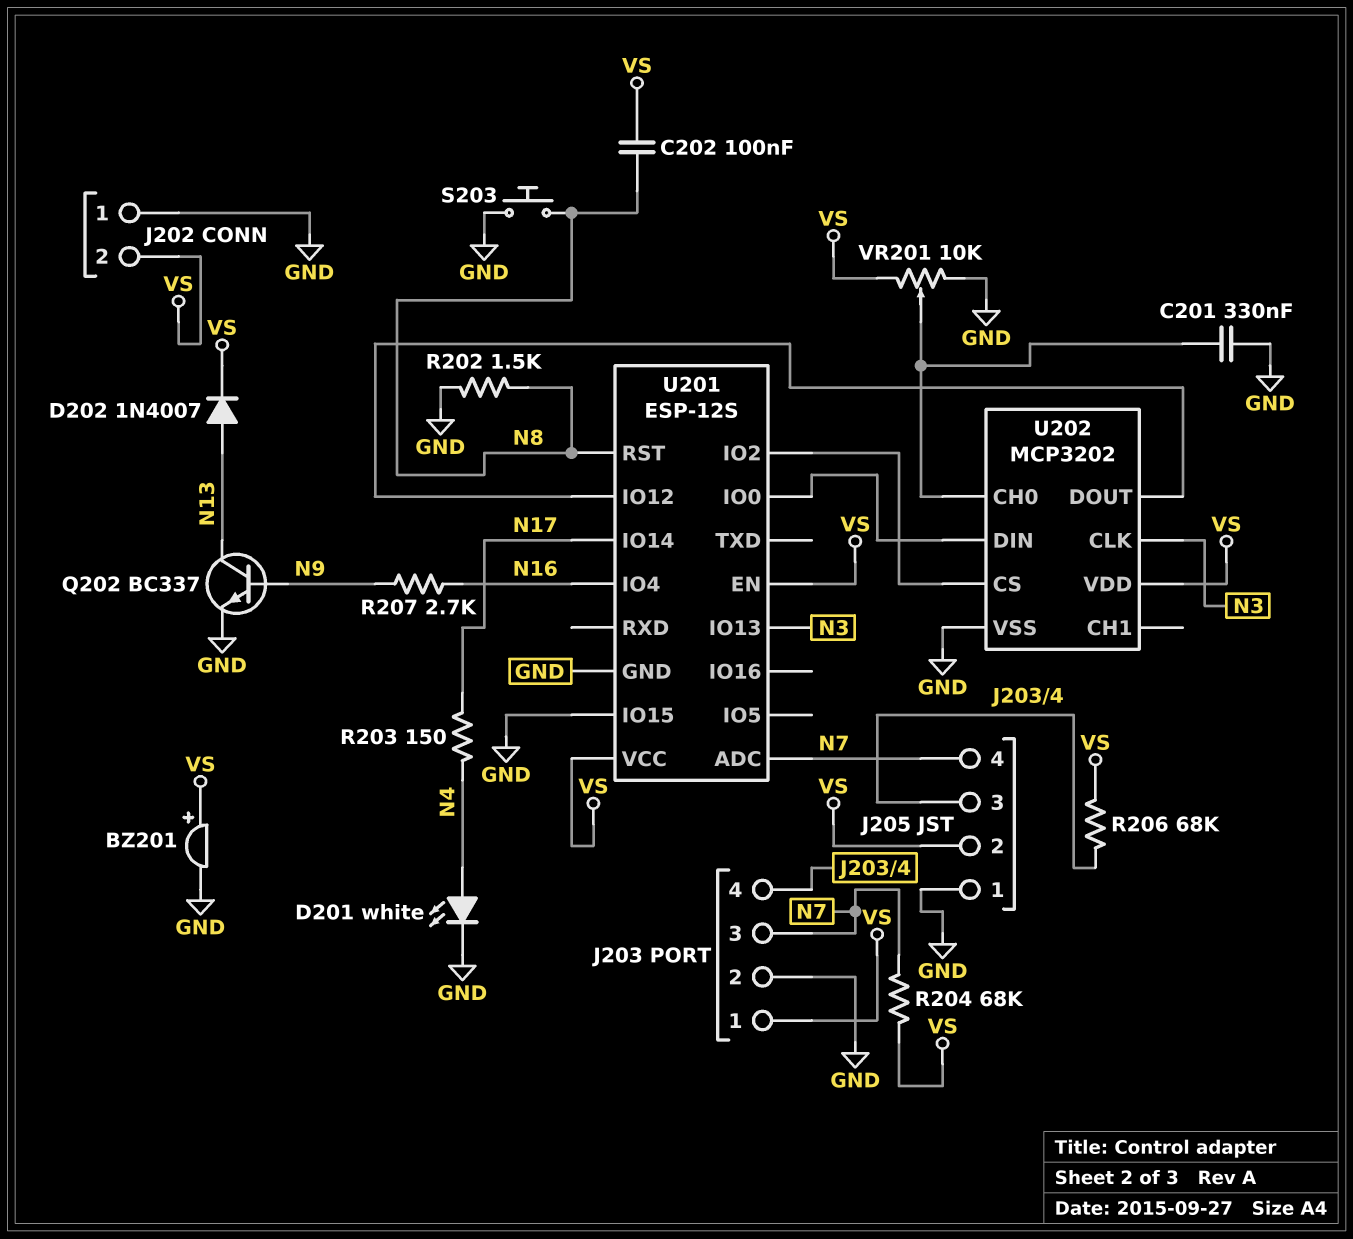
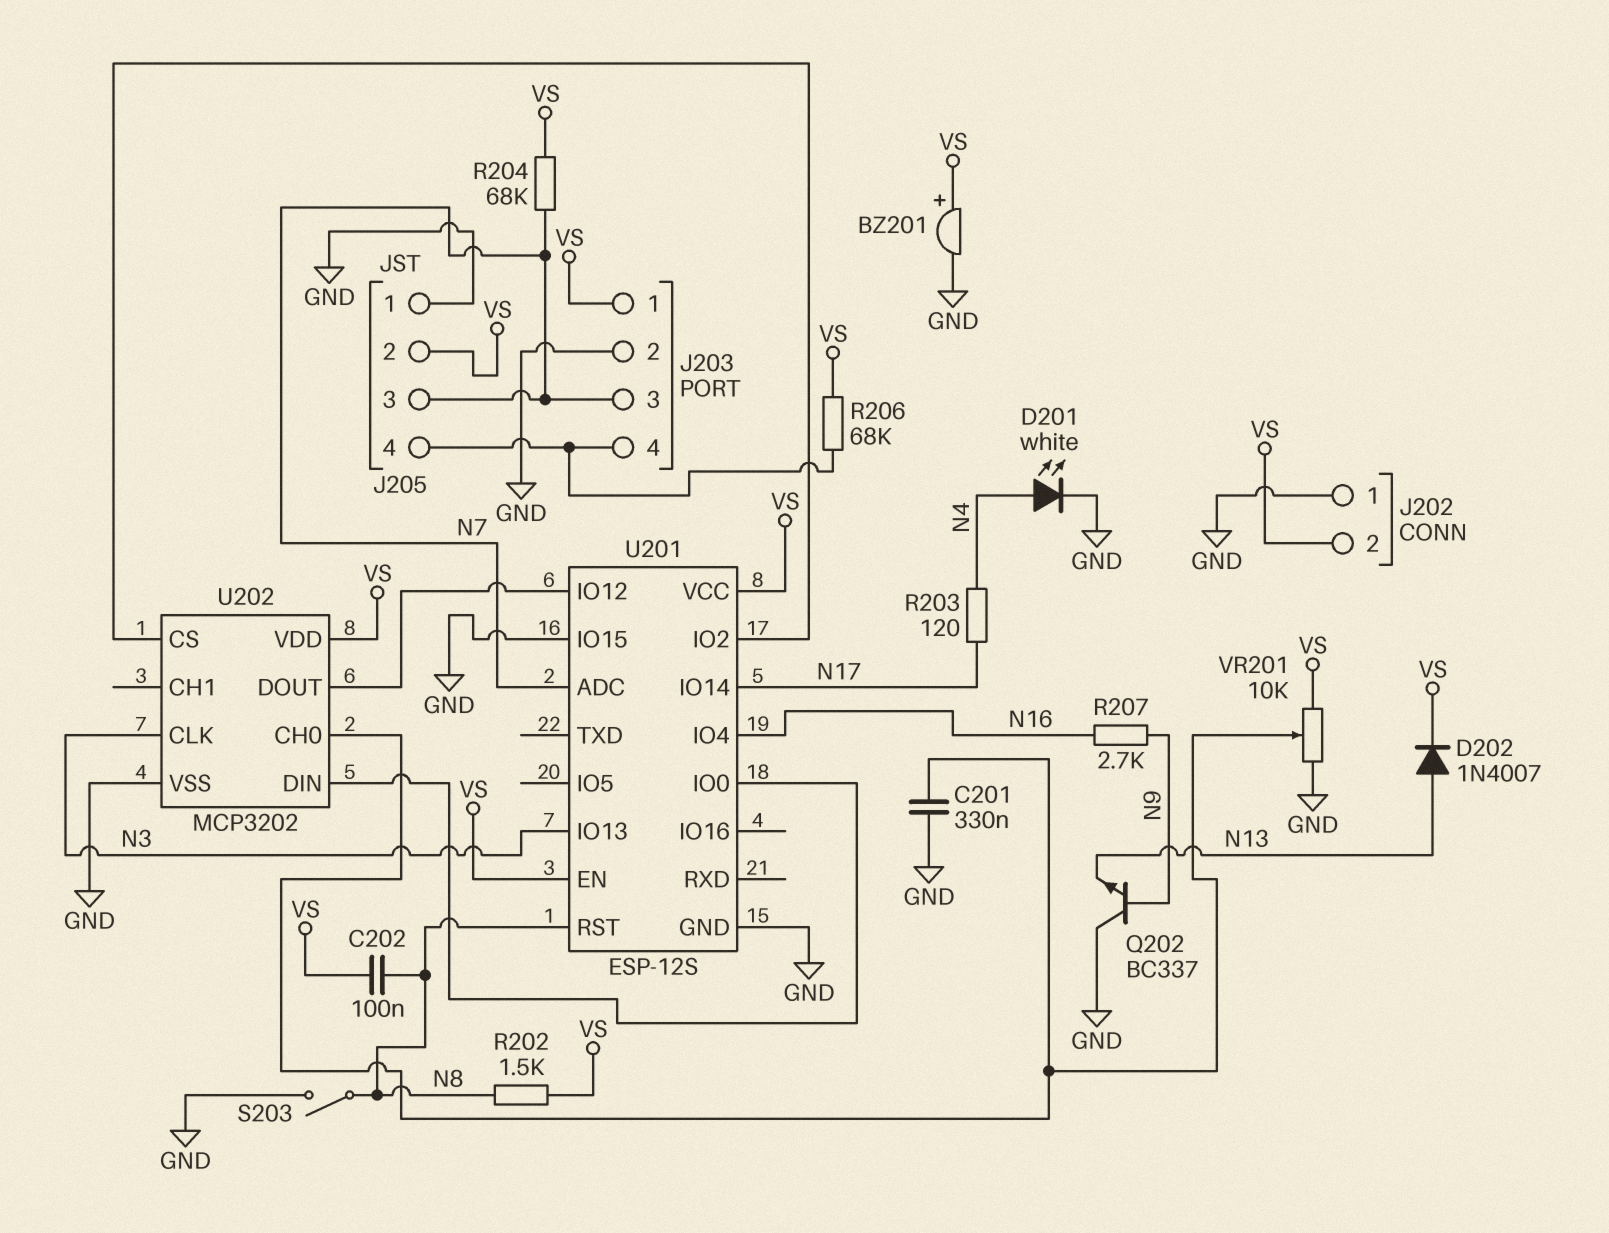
J205 pin 3: J203/4 -> N7
J205 pin 4: N7 -> J203/4
Q202: NPN BC337 (B N9, C N13, E GND) -> NPN BC337 (B N9, C GND, E N13)
R202: 1.5k (GND, N8) -> 1.5k (N8, VS)
R203: 150 (N4, N17) -> 120 (N4, N17)
S203: button (GND, N8) -> switch (GND, N8)

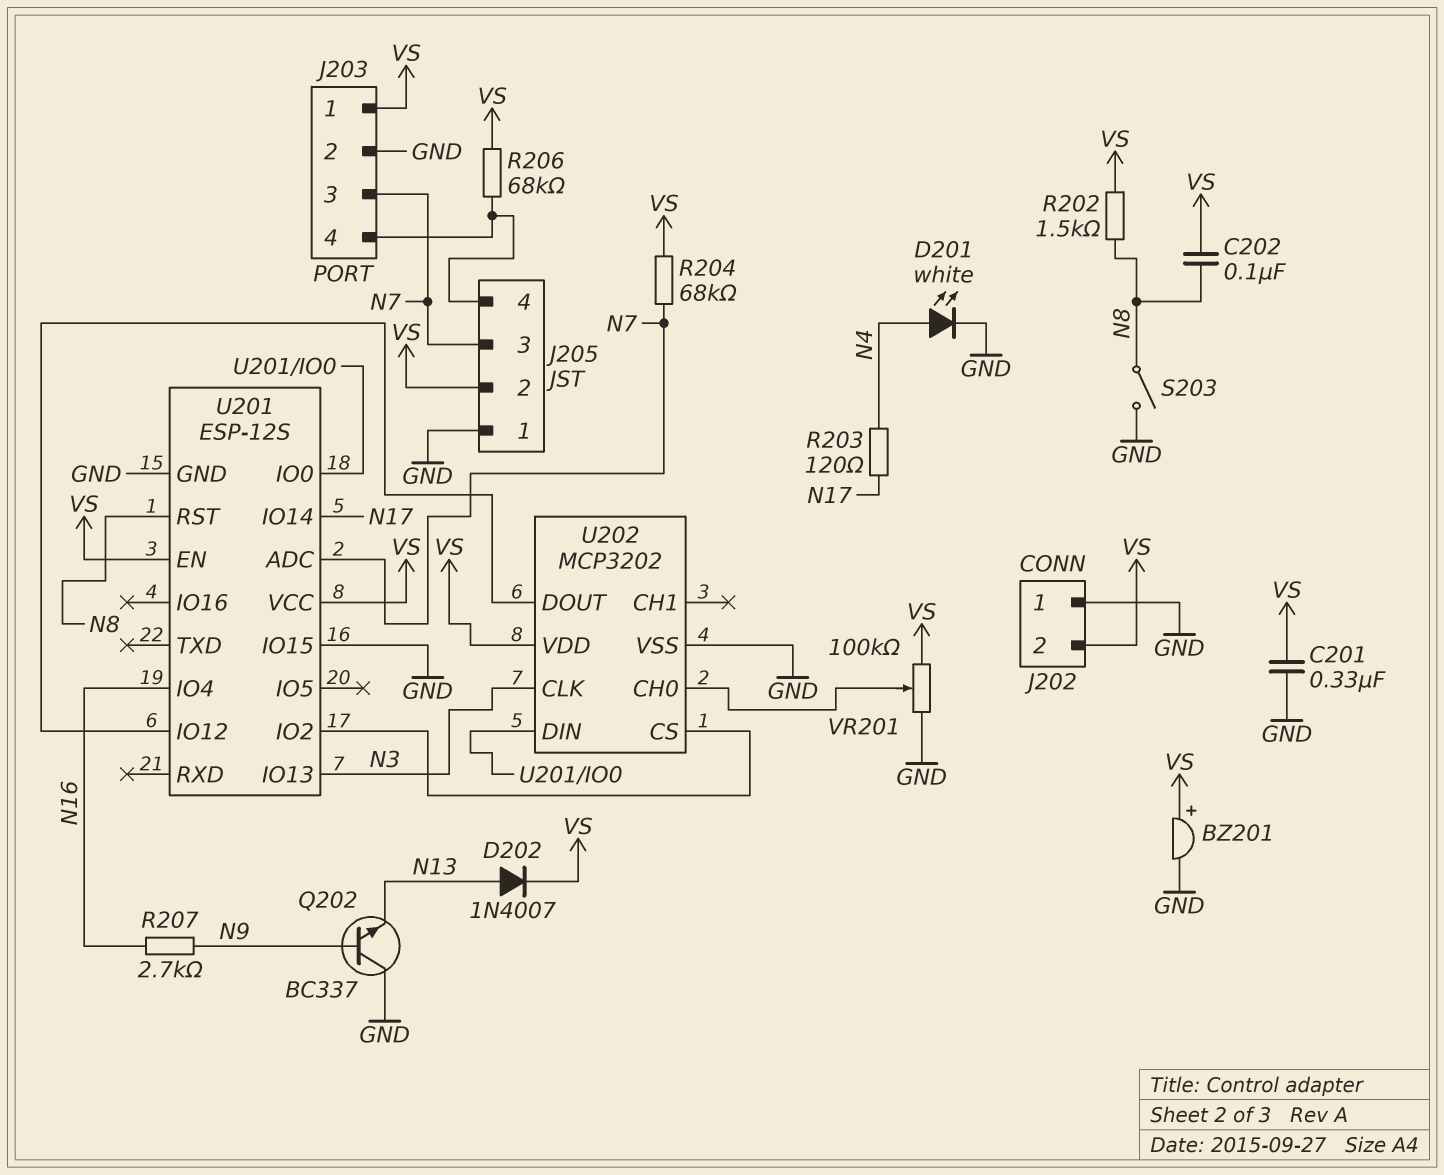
C201: 330nF (GND, U202/CH0) -> 330nF (GND, VS)
VR201: 10k (GND, VS, wiper U202/CH0) -> 100k (GND, VS, wiper U202/CH0)

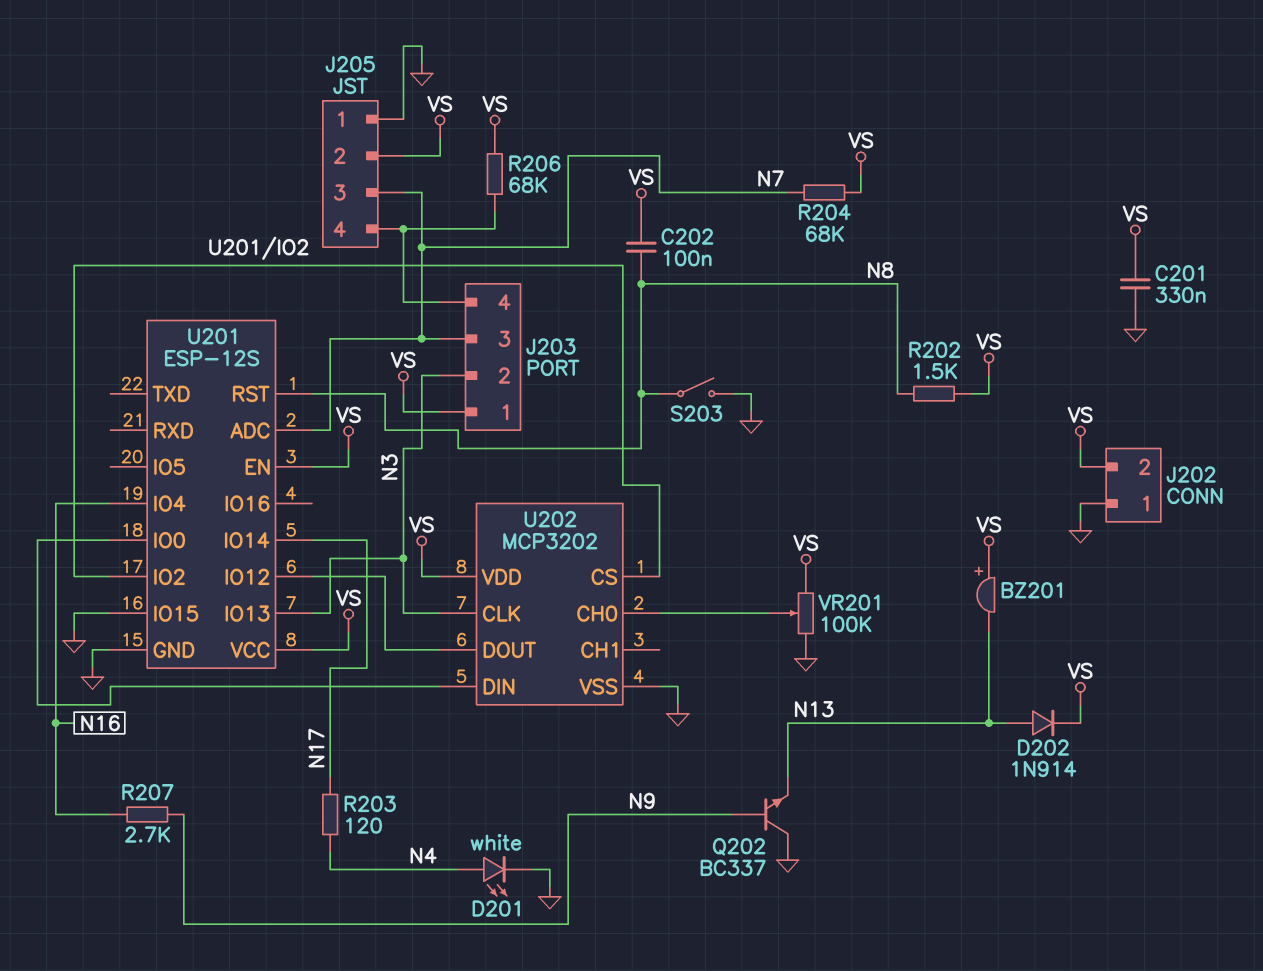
BZ201: buzzer (plus VS, minus GND) -> buzzer (plus VS, minus N13)
D202: diode 1N4007 (A N13, K VS) -> diode 1N914 (A N13, K VS)
J203 pin 2: GND -> N3

